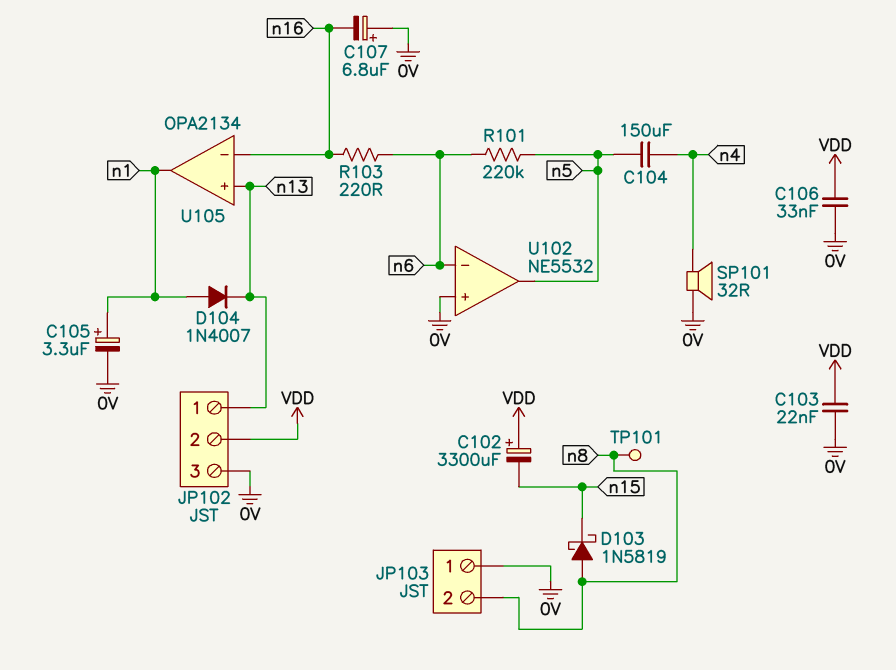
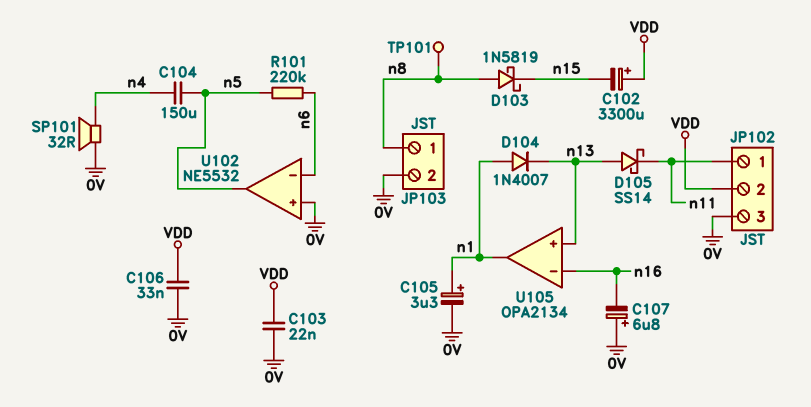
D105: none -> schottky SS14 (A n13, K n11)
JP102 pin 1: n13 -> n11
JP103 pin 1: 0V -> n8
JP103 pin 2: n8 -> 0V
R103: 220 (n6, n16) -> none

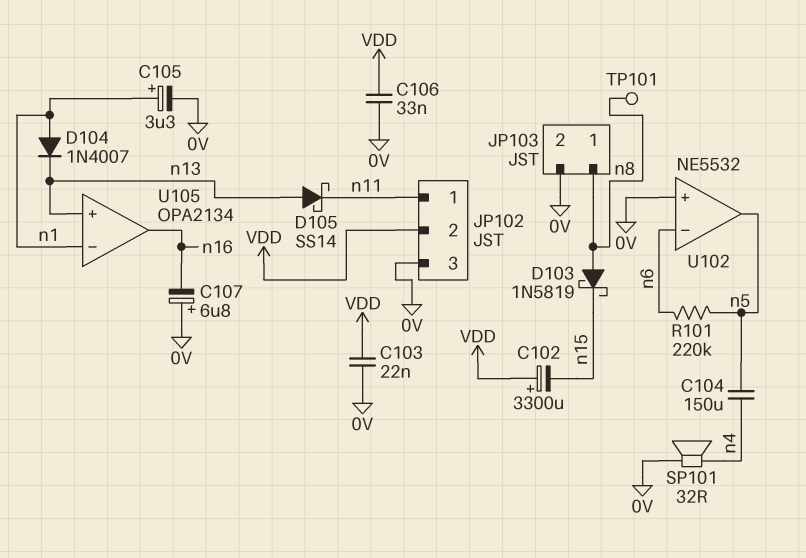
U105 pin in-: n16 -> n1
U105 pin out: n1 -> n16

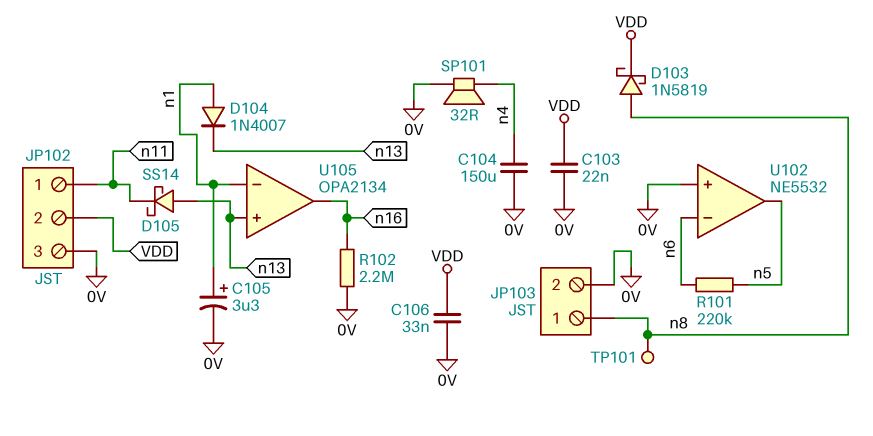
C102: 3300uF (plus VDD, minus n15) -> none
C104: 150uF (n4, n5) -> 150uF (0V, n4)
C107: 6.8uF (plus 0V, minus n16) -> none
D103: schottky 1N5819 (A n8, K n15) -> schottky 1N5819 (A n8, K VDD)
R102: none -> 2.2M (0V, n16)

